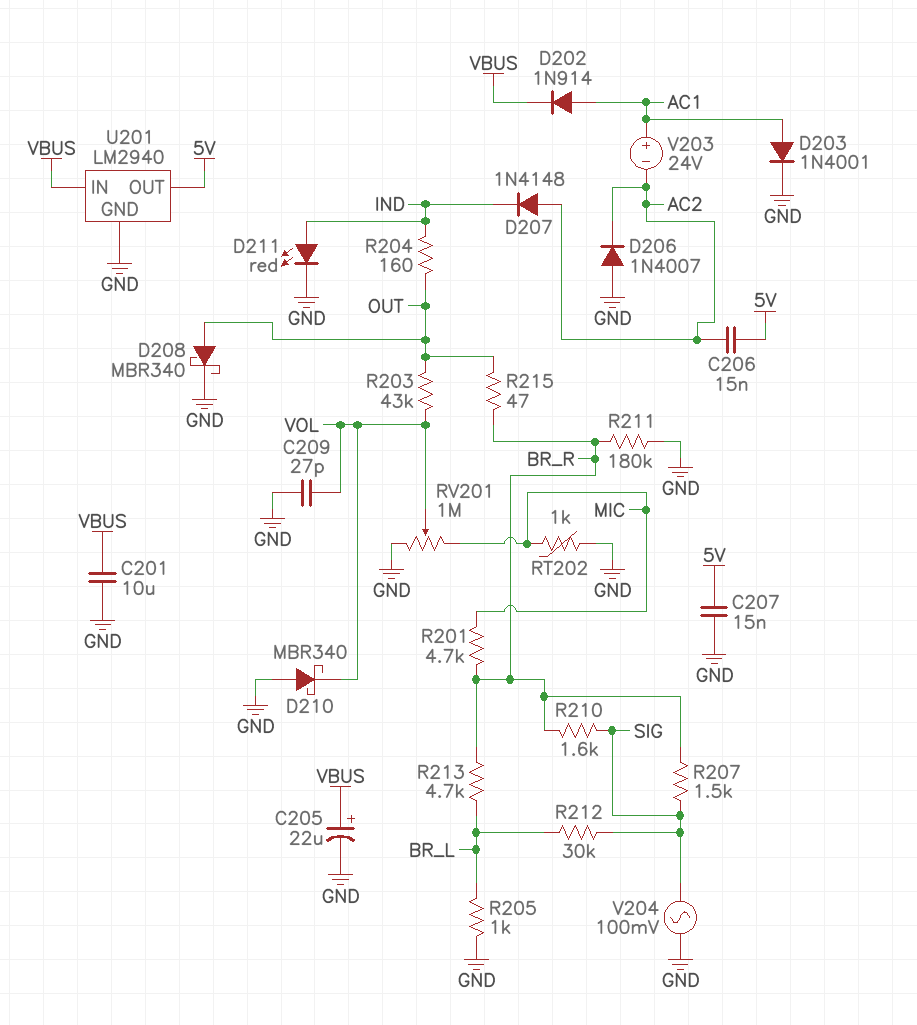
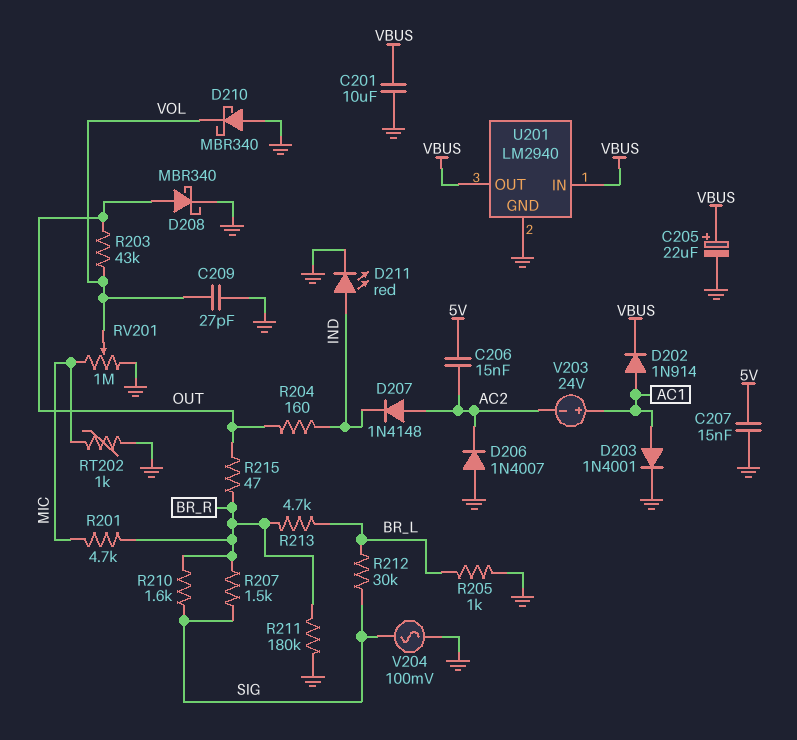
U201 pin OUT: 5V -> VBUS

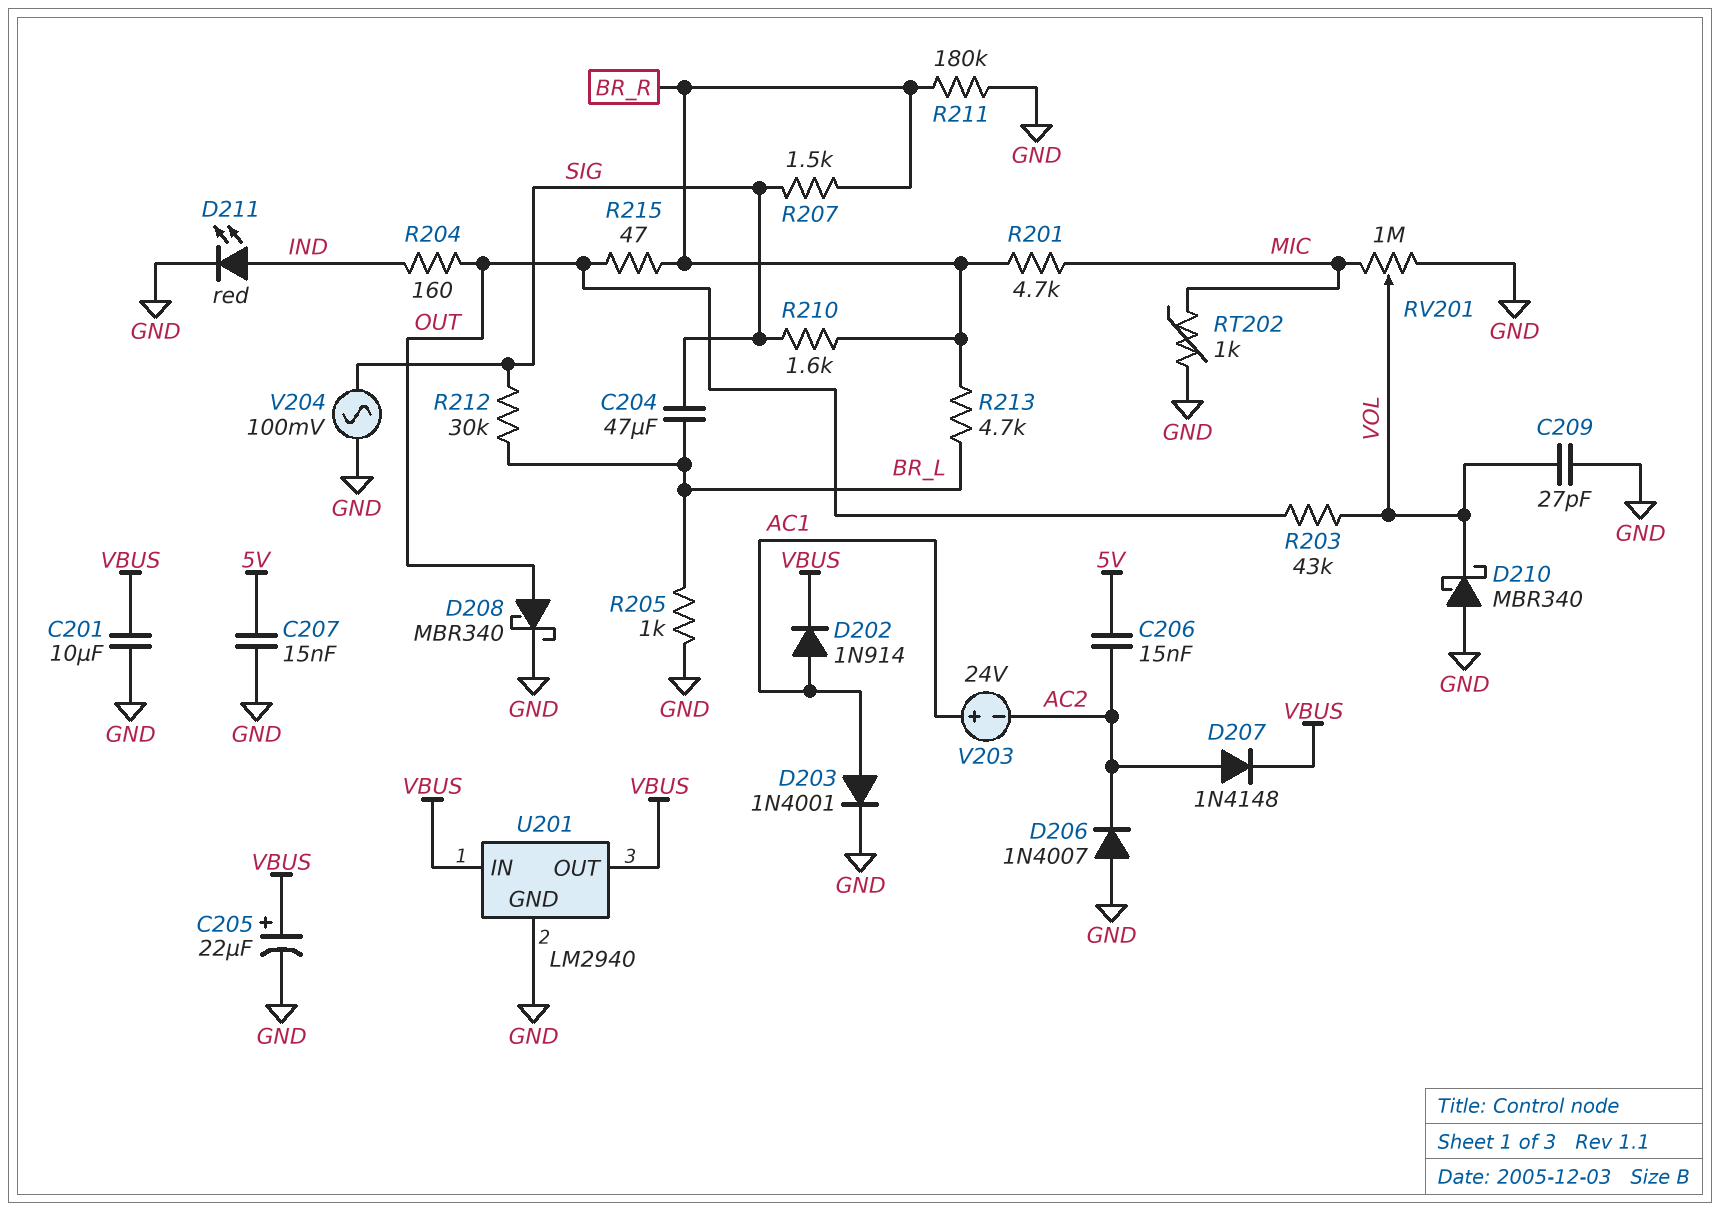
C204: none -> 47uF (BR_L, SIG)
D207: diode 1N4148 (A AC2, K IND) -> diode 1N4148 (A AC2, K VBUS)

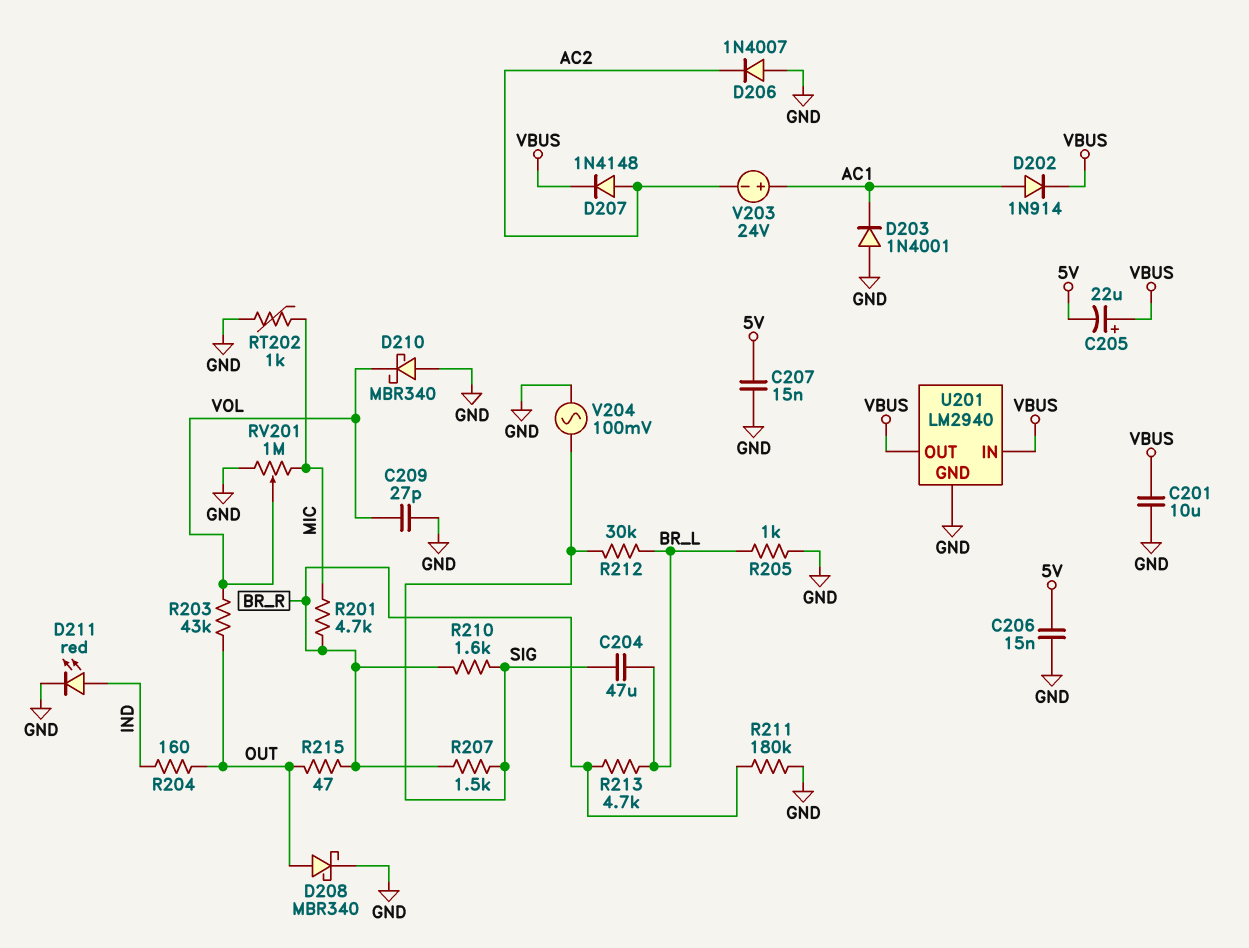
C205: 22uF (plus VBUS, minus GND) -> 22uF (plus VBUS, minus 5V)
C206: 15nF (5V, AC2) -> 15nF (5V, GND)
D203: diode 1N4001 (A AC1, K GND) -> diode 1N4001 (A GND, K AC1)

